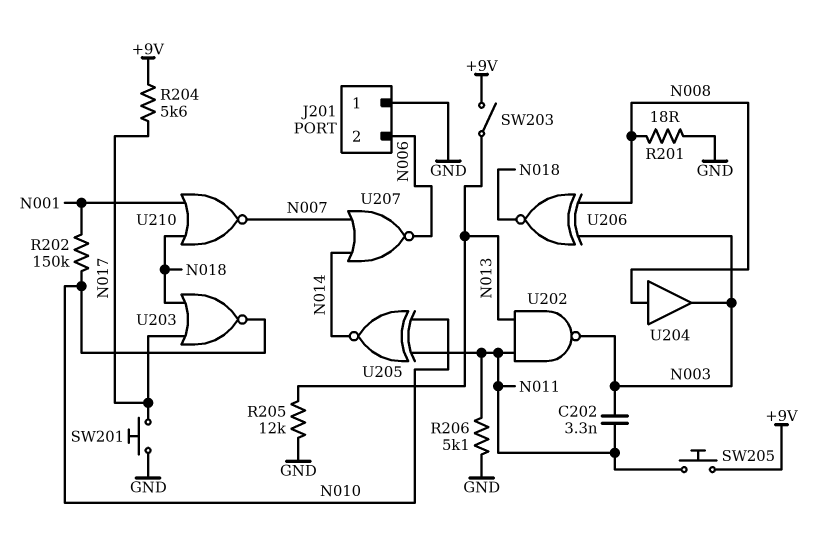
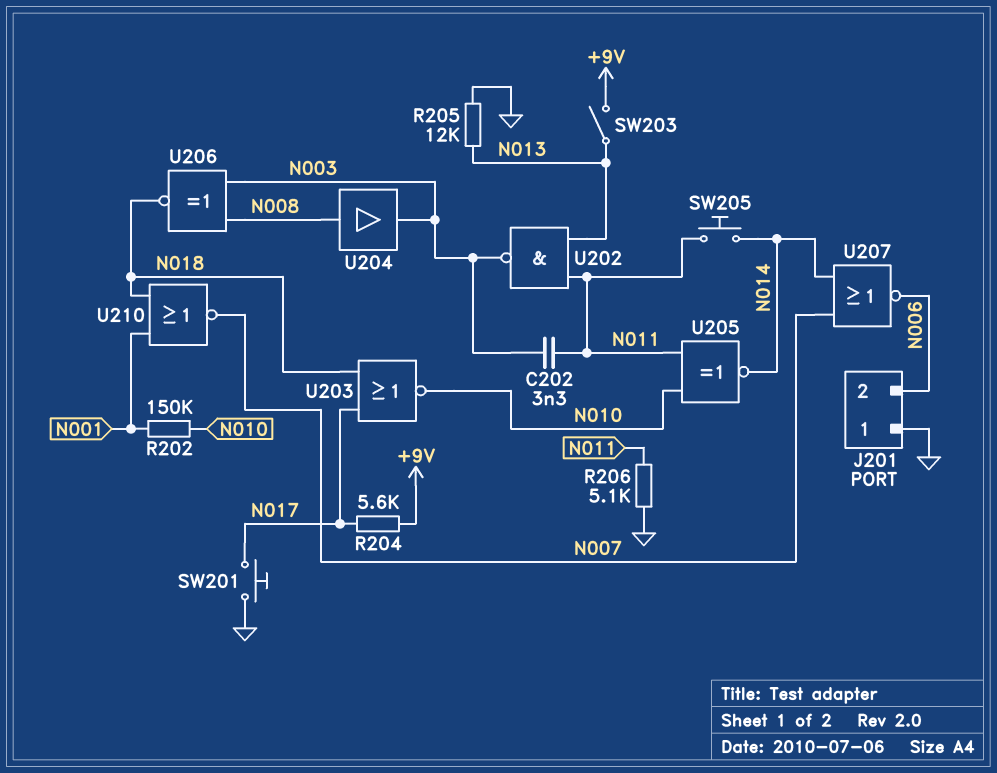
R201: 18 (GND, N008) -> none
SW205: button (+9V, N011) -> button (N011, N014)

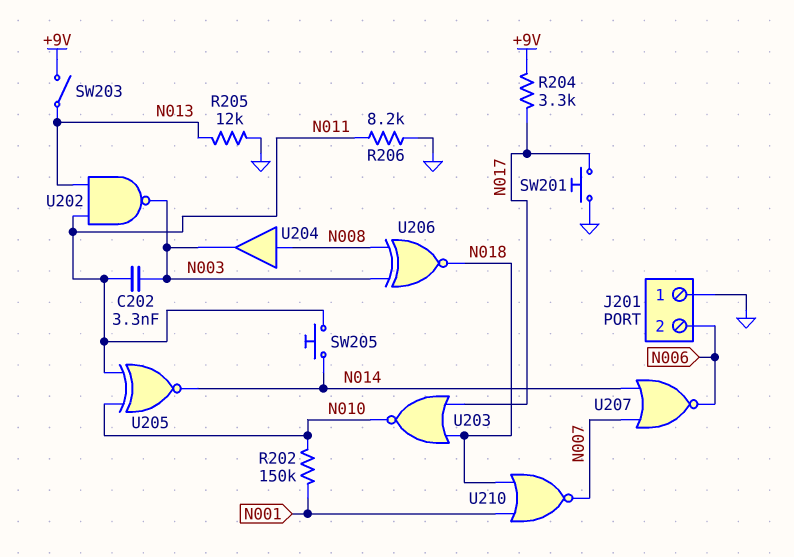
R204: 5.6k (+9V, N017) -> 3.3k (+9V, N017)
R206: 5.1k (GND, N011) -> 8.2k (GND, N011)

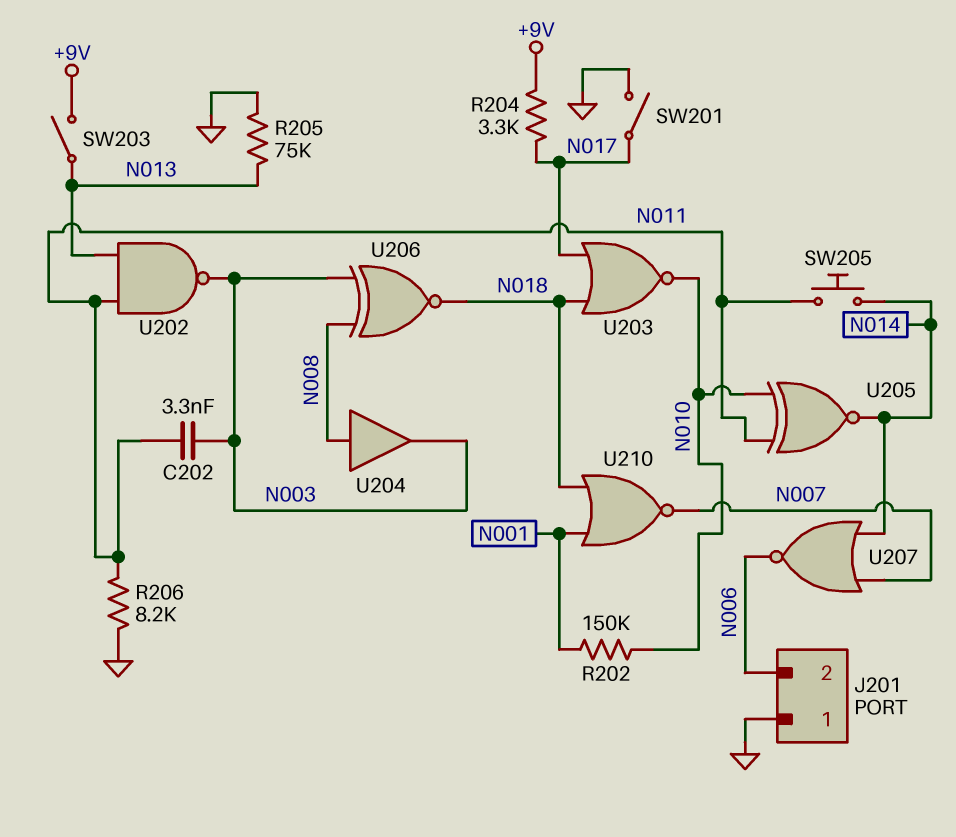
R205: 12k (GND, N013) -> 75k (GND, N013)
SW201: button (GND, N017) -> switch (GND, N017)

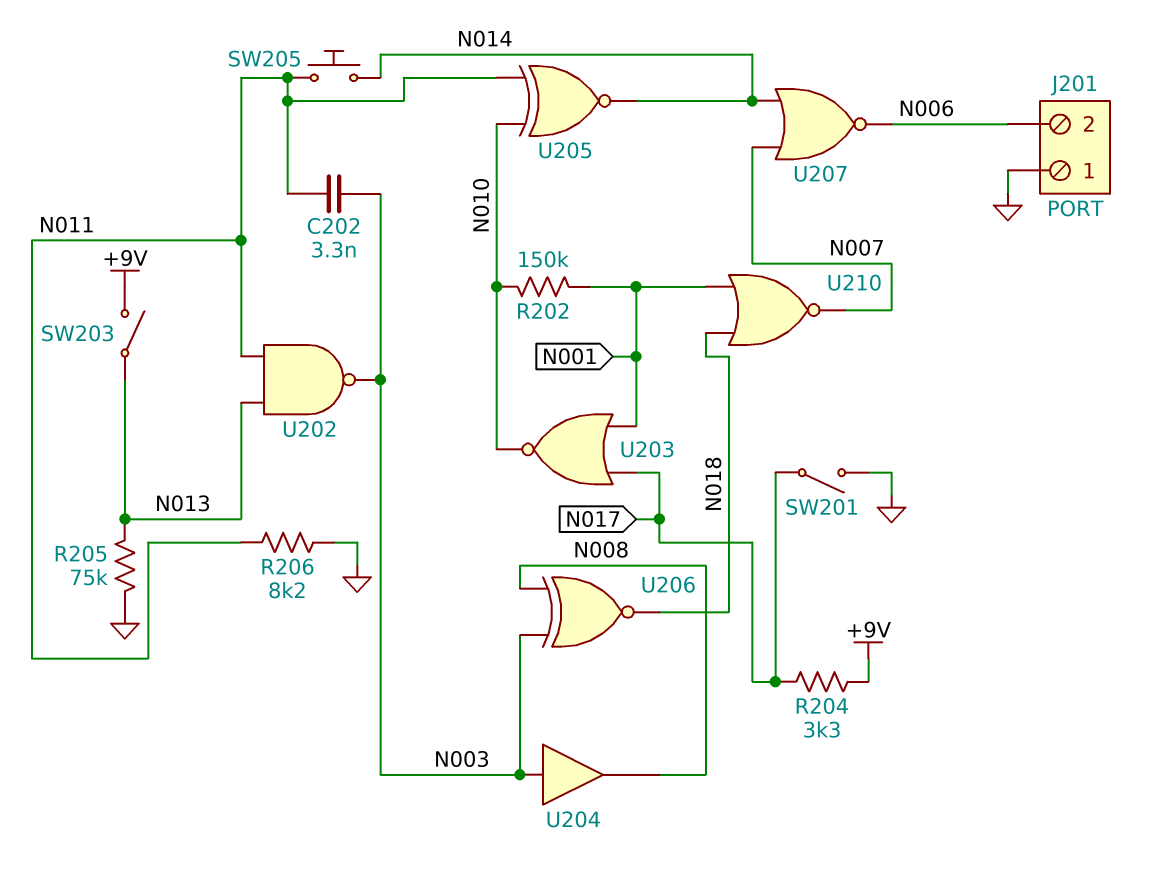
U203: NOR (in N017, in N018, out N010) -> NOR (in N001, in N017, out N010)
U204: buffer (in N008, out N003) -> buffer (in N003, out N008)

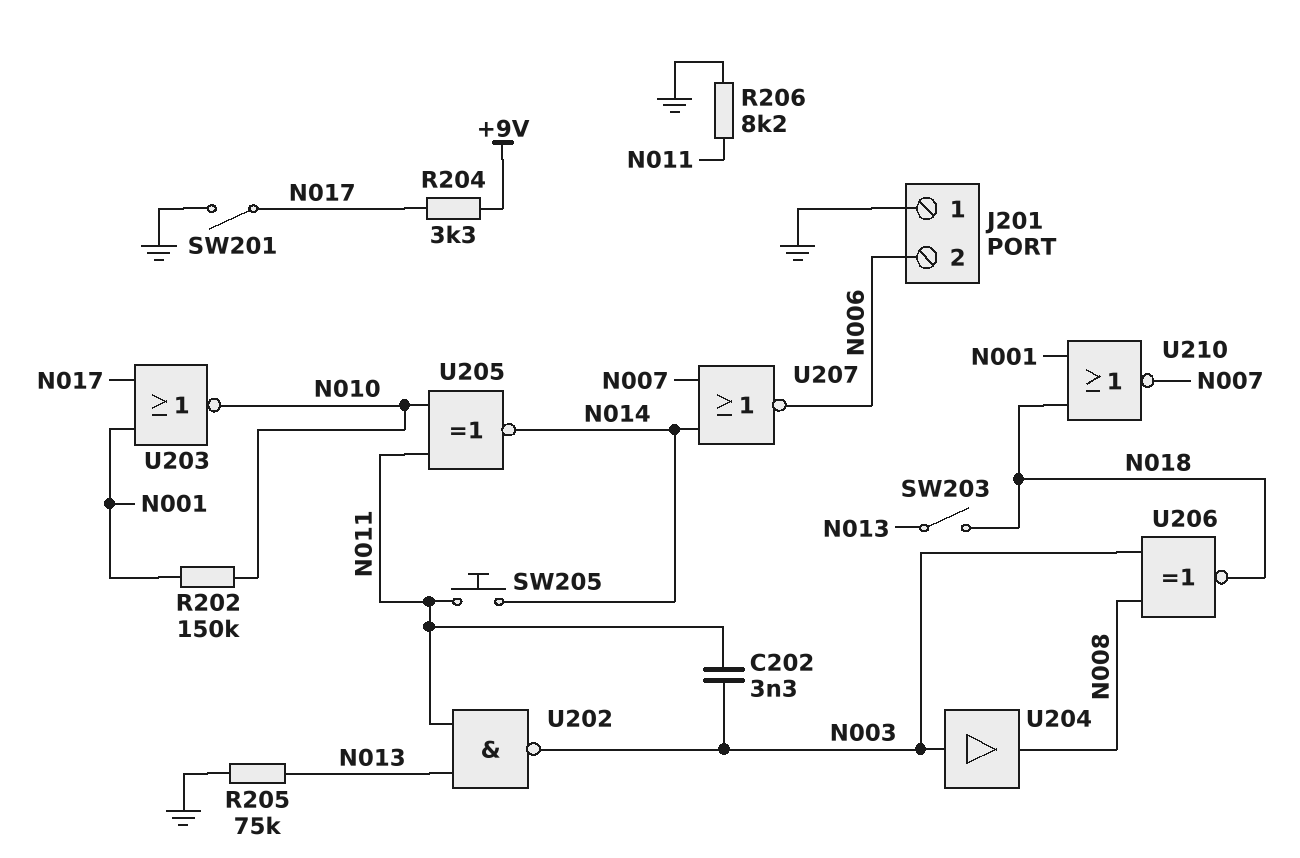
SW203: switch (+9V, N013) -> switch (N013, N018)

